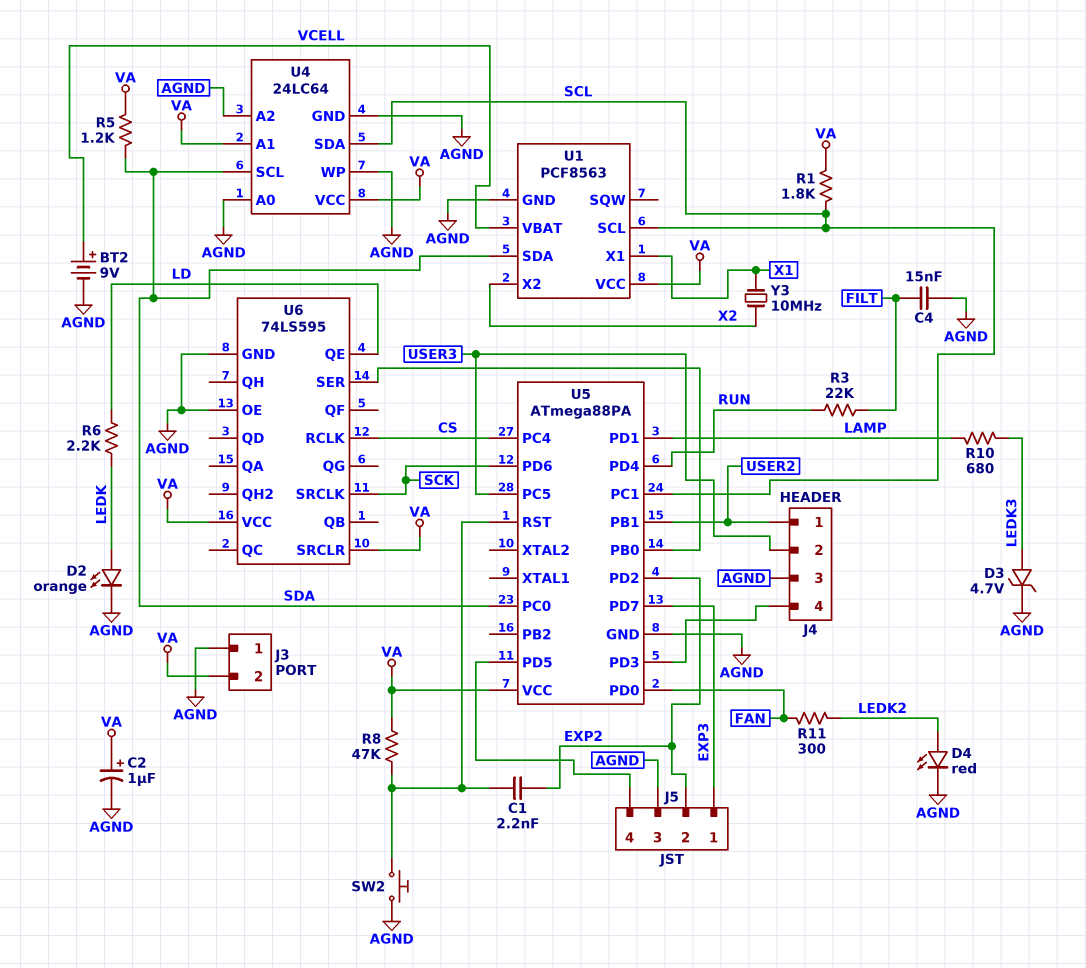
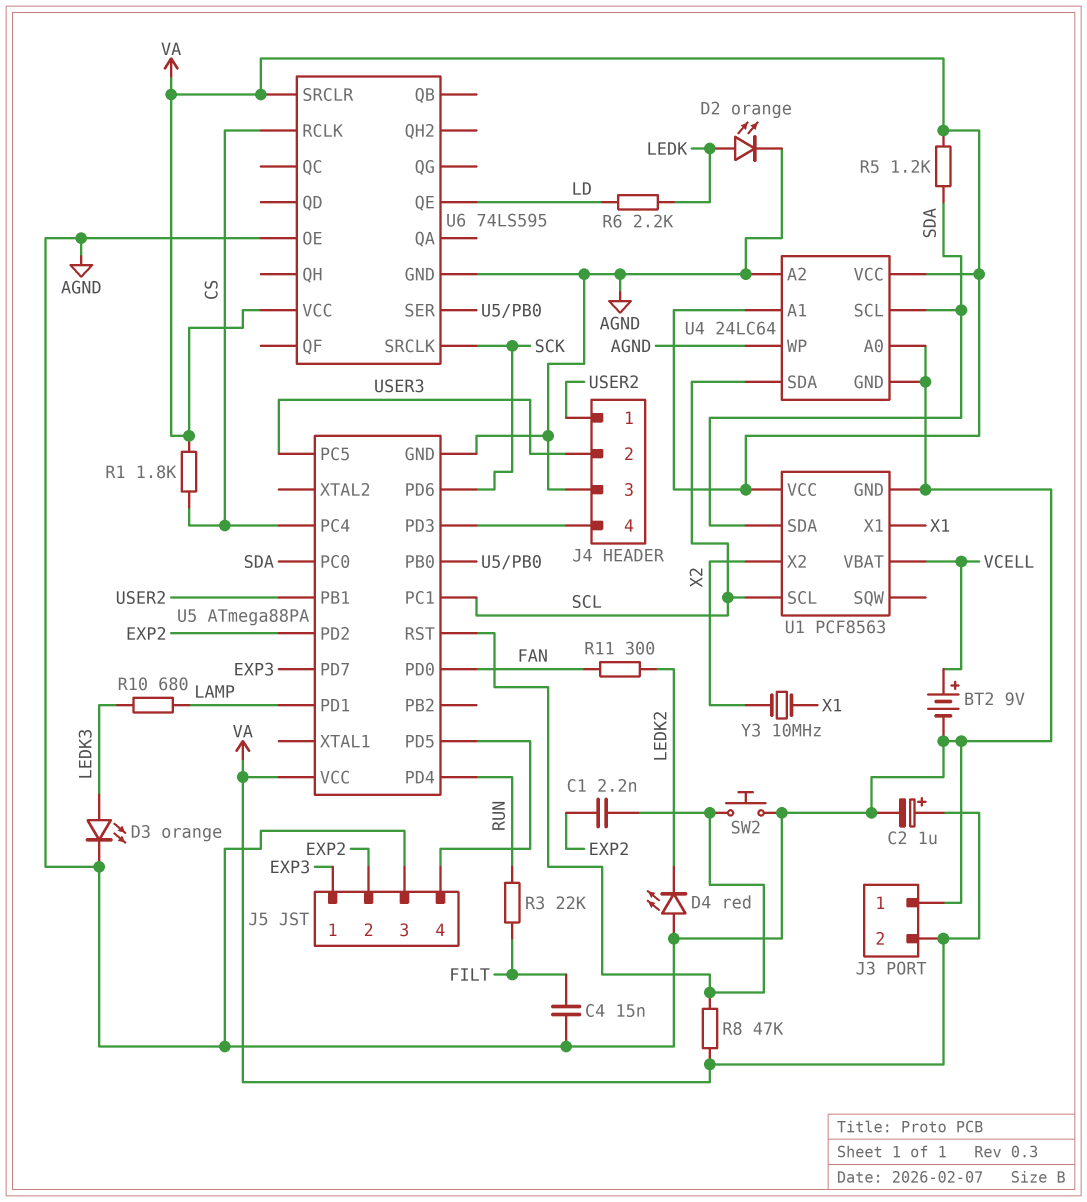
D3: zener 4.7V (A LEDK3, K AGND) -> LED orange (A LEDK3, K AGND)
D4: LED red (A LEDK2, K AGND) -> LED red (A AGND, K LEDK2)
R1: 1.8k (SCL, VA) -> 1.8k (CS, VA)

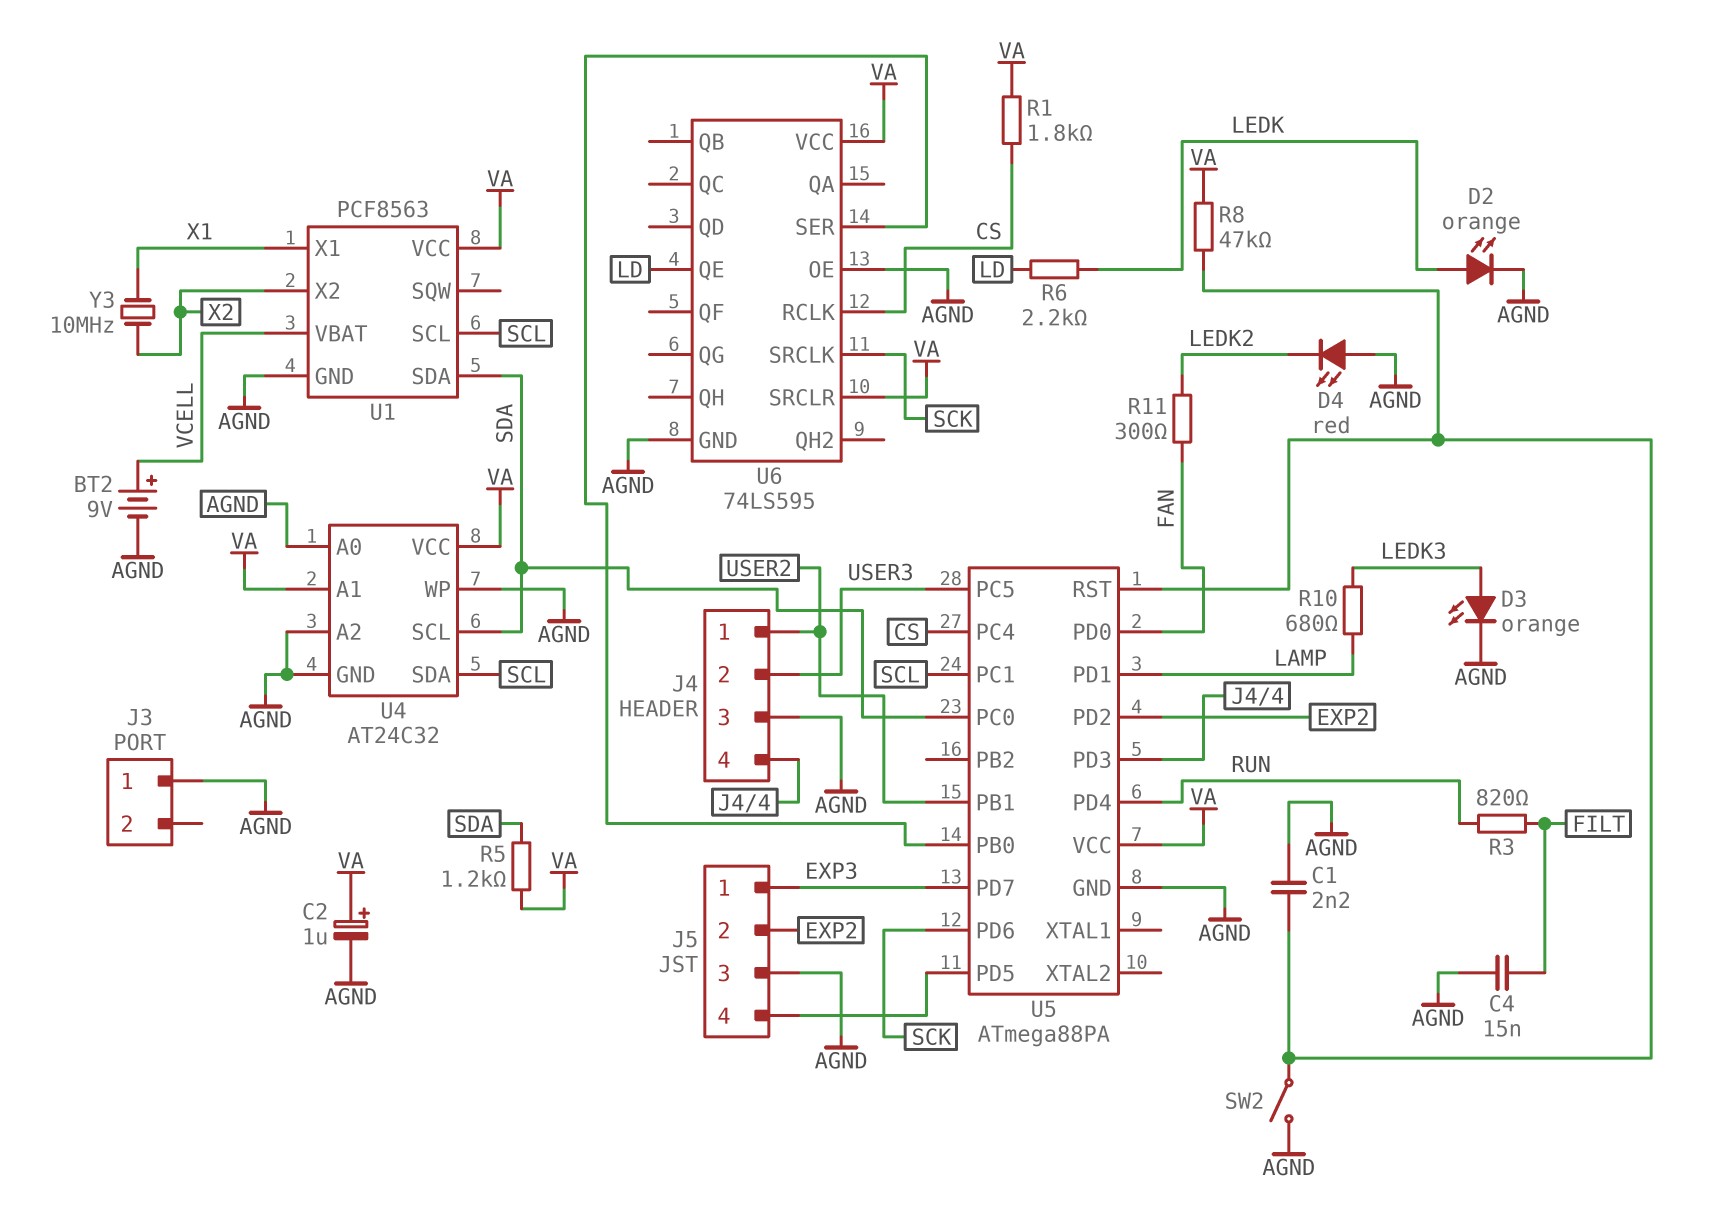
C1: 2.2nF (EXP2, U5/RST) -> 2.2nF (AGND, U5/RST)
J3 pin 2: VA -> none
R3: 22k (FILT, RUN) -> 820 (FILT, RUN)
SW2: button (AGND, U5/RST) -> switch (AGND, U5/RST)
U4: 24LC64 -> AT24C32

